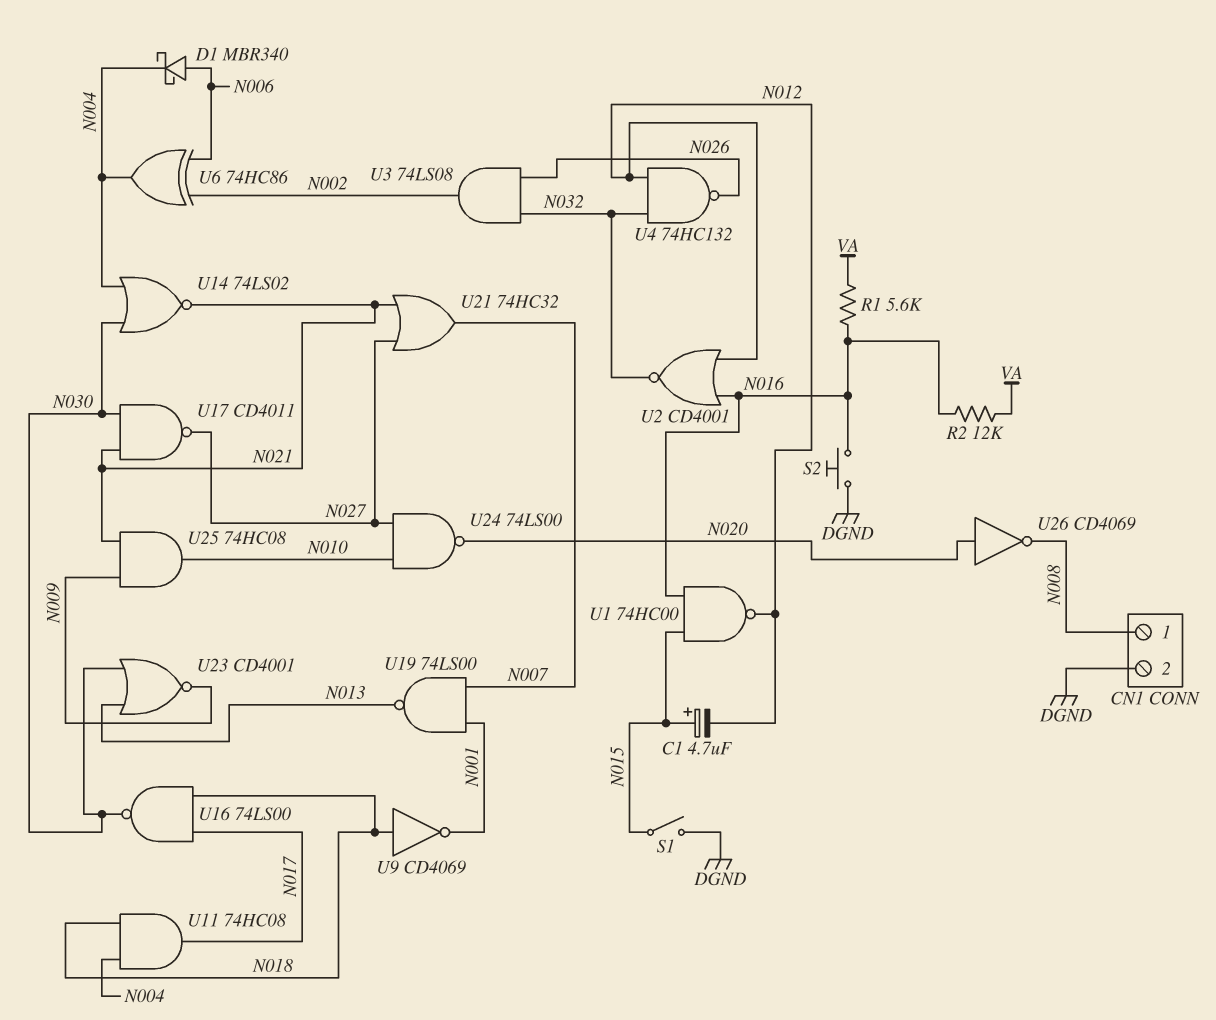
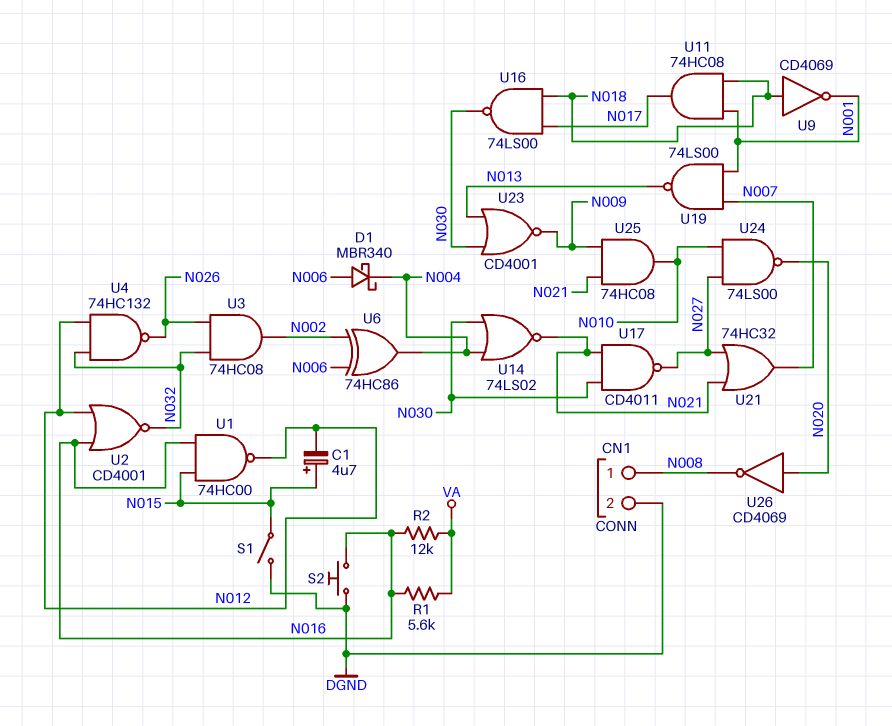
U3: AND 74LS08 (in N026, in N032, out N002) -> AND 74HC08 (in N026, in N032, out N002)
U11: AND 74HC08 (in N004, in N018, out N017) -> AND 74HC08 (in N001, in N018, out N017)

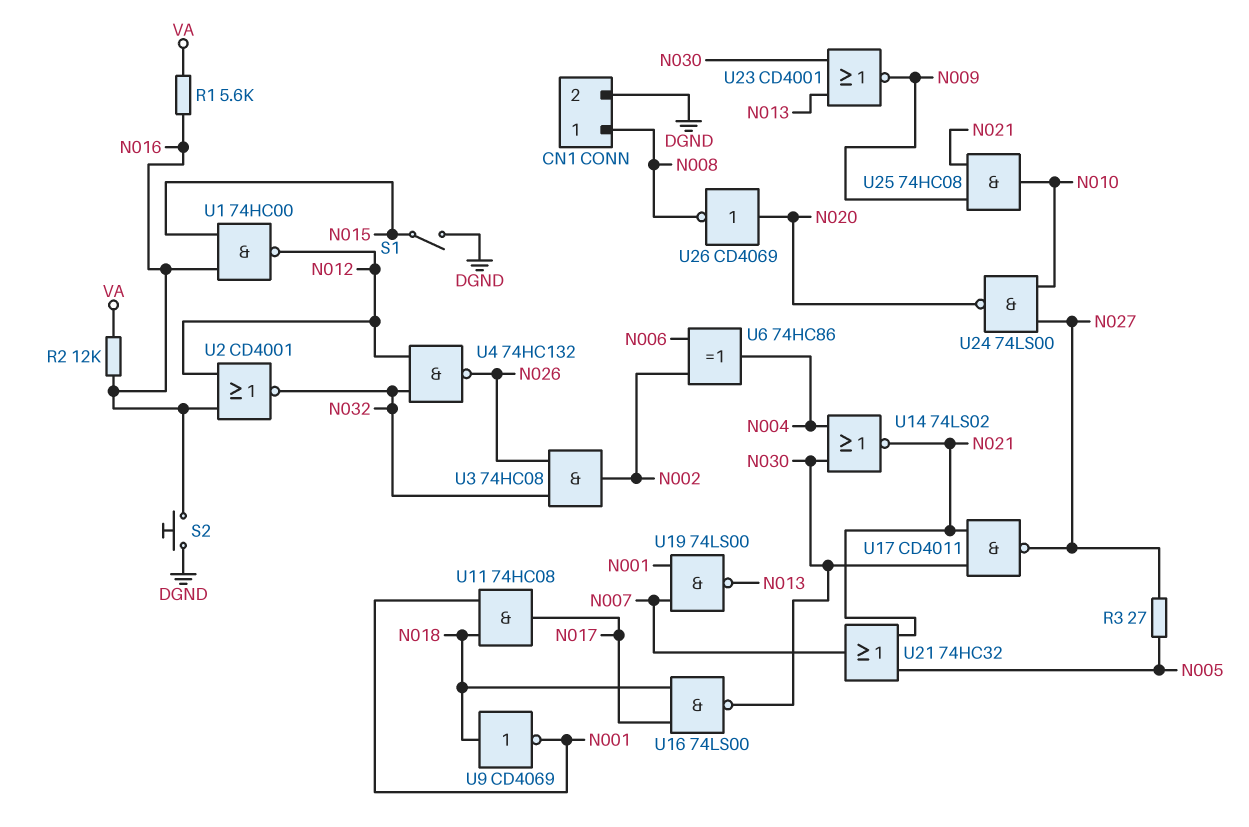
C1: 4.7uF (plus N015, minus N012) -> none
D1: schottky MBR340 (A N006, K N004) -> none
R3: none -> 27 (N005, N027)
U21: OR 74HC32 (in N021, in N027, out N007) -> OR 74HC32 (in N005, in N021, out N007)

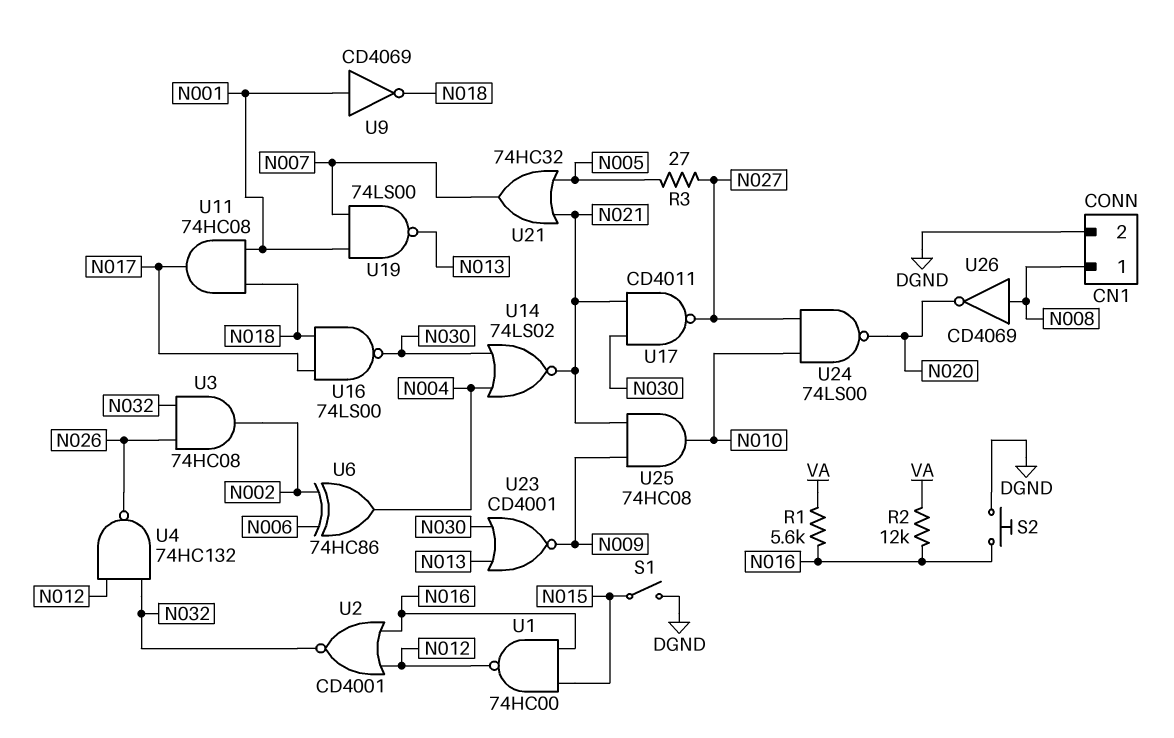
U9: NOT CD4069 (in N018, out N001) -> NOT CD4069 (in N001, out N018)
U26: NOT CD4069 (in N020, out N008) -> NOT CD4069 (in N008, out N020)

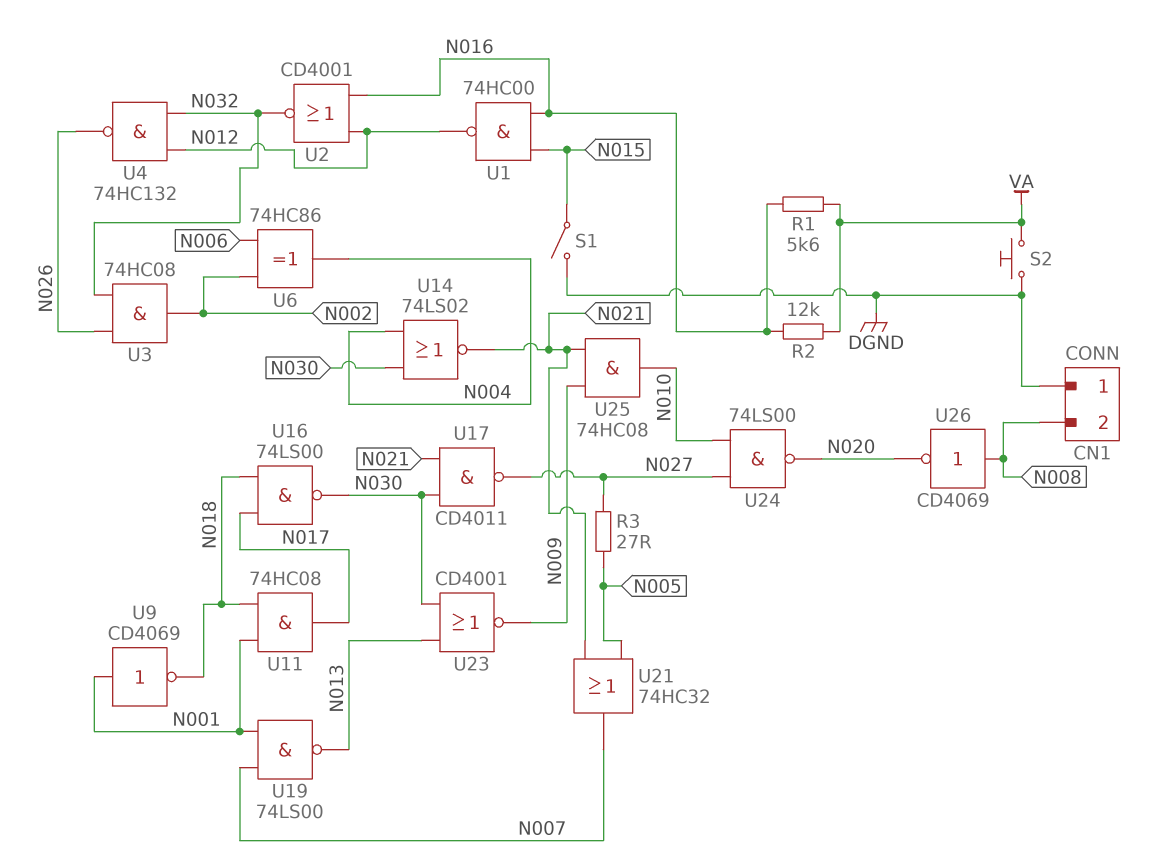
CN1 pin 1: N008 -> DGND
CN1 pin 2: DGND -> N008
S2: button (DGND, N016) -> button (DGND, VA)

